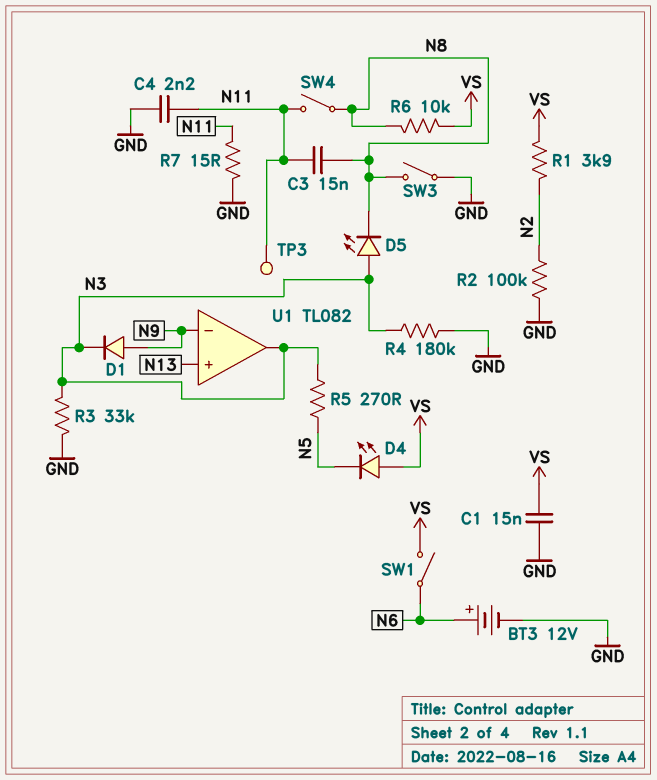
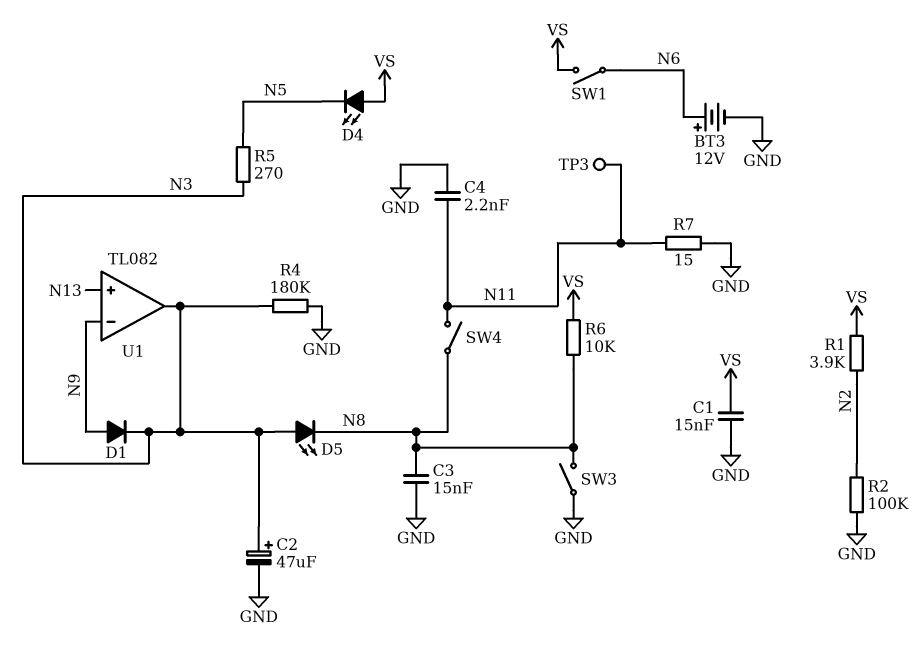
C2: none -> 47uF (plus N3, minus GND)
C3: 15nF (N8, N11) -> 15nF (GND, N8)
R3: 33k (GND, N3) -> none

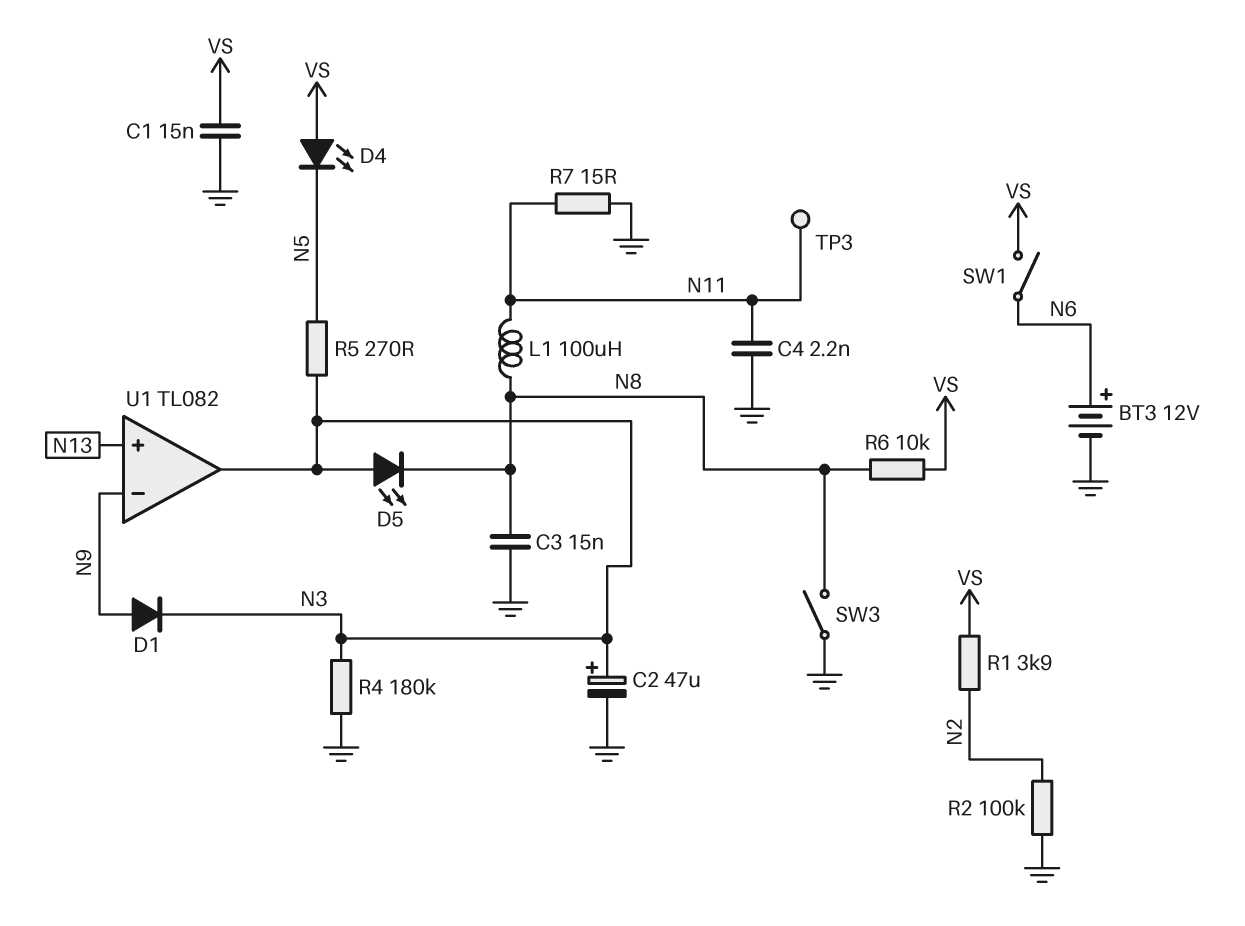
L1: none -> 100uH (N8, N11)
SW4: switch (N8, N11) -> none

